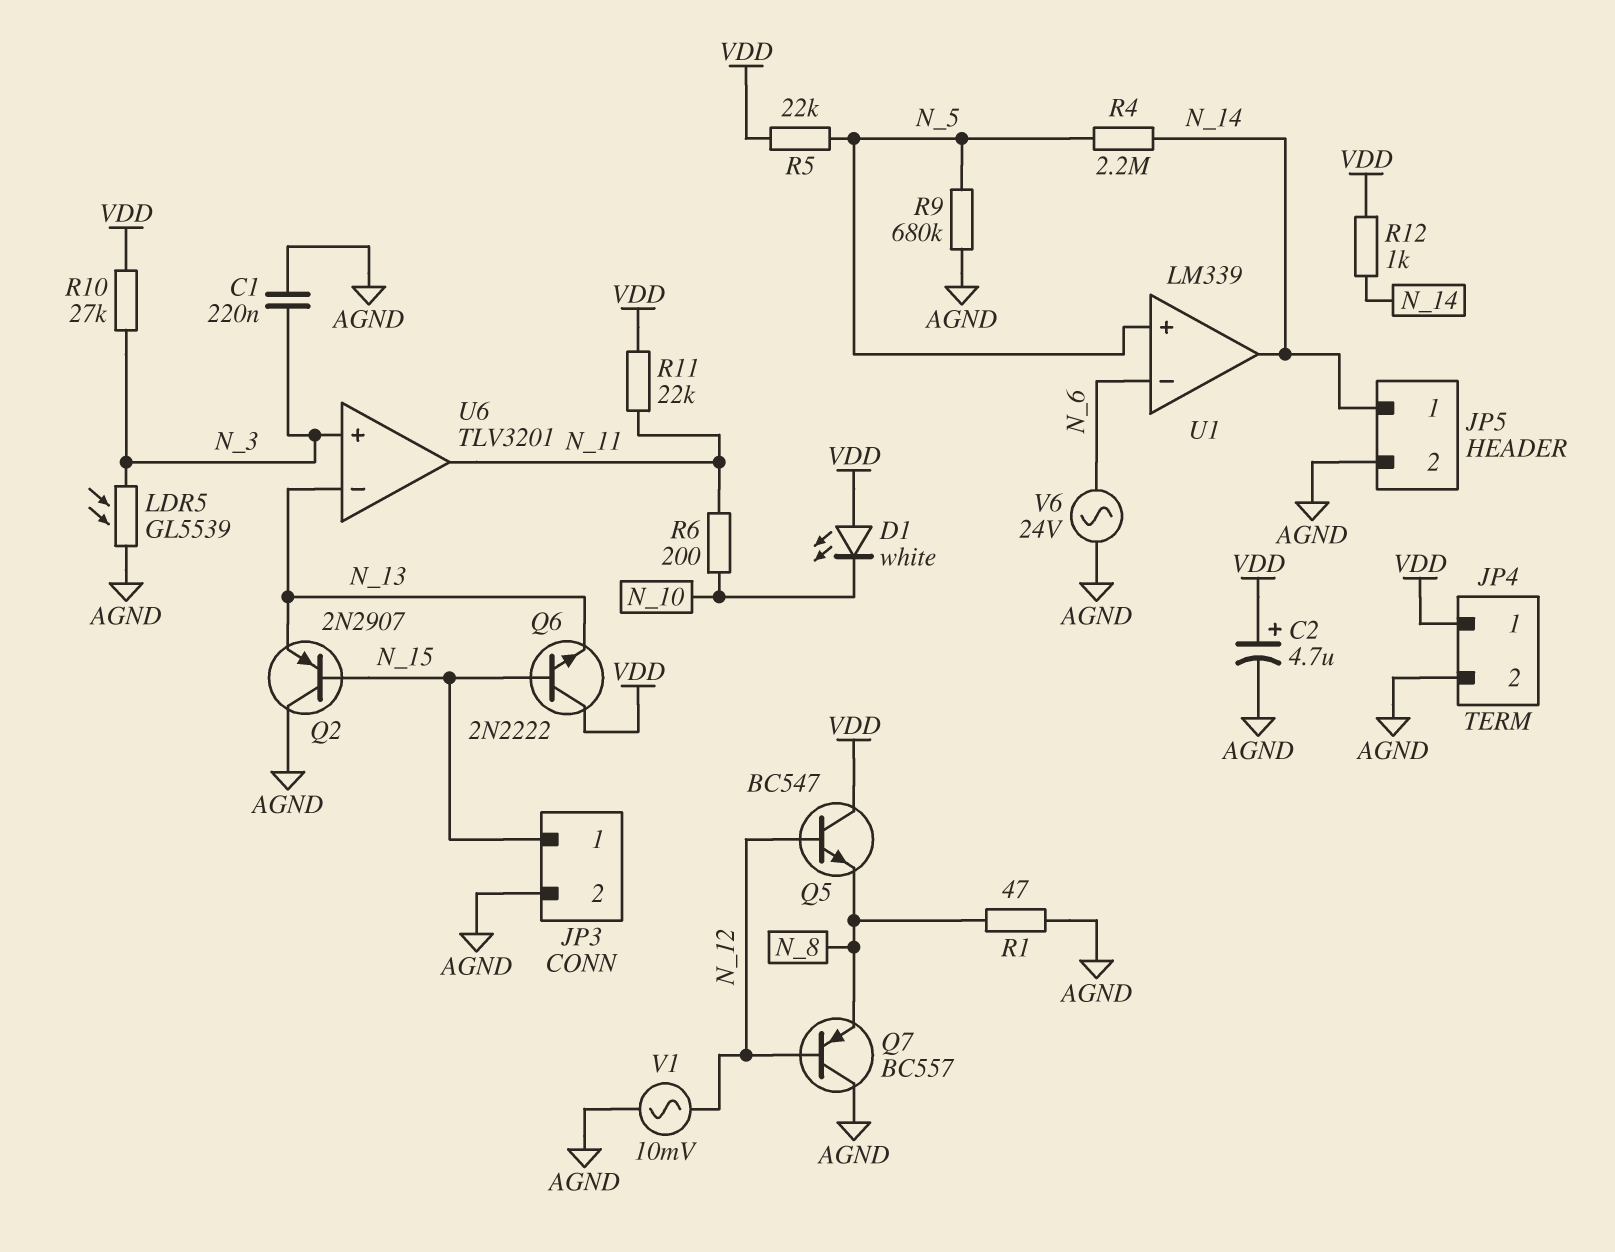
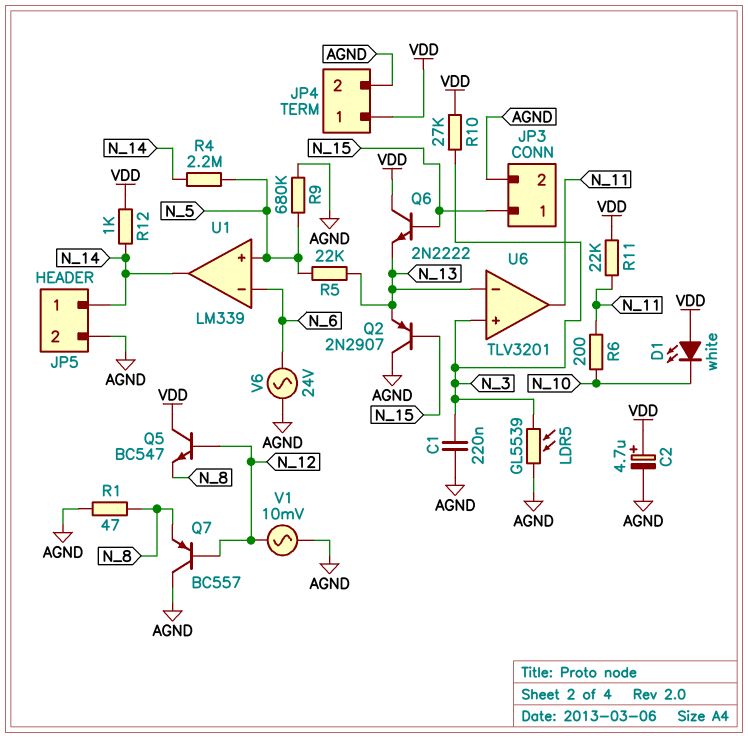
R5: 22k (N_5, VDD) -> 22k (N_5, N_13)

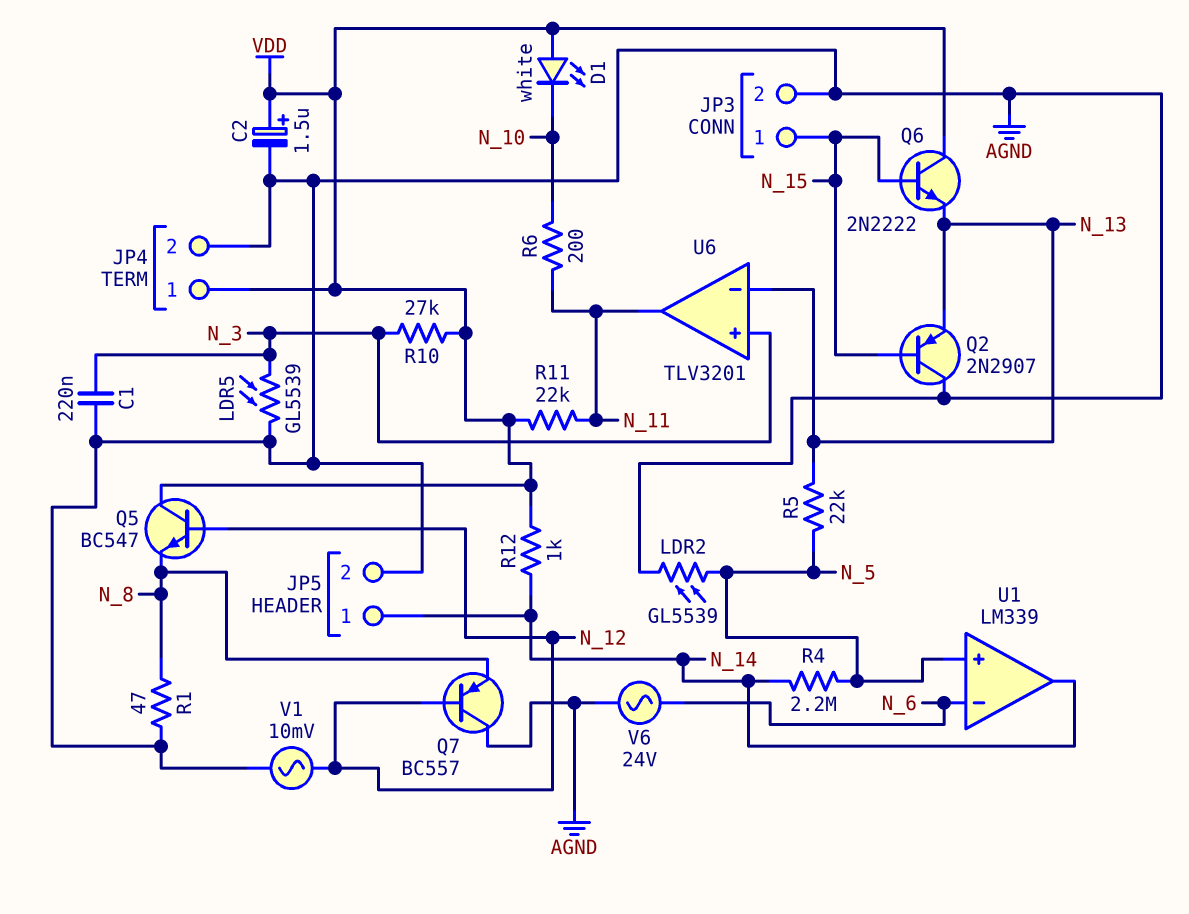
C2: 4.7uF (plus VDD, minus AGND) -> 1.5uF (plus VDD, minus AGND)
LDR2: none -> GL5539 (AGND, N_5)
R9: 680k (AGND, N_5) -> none

